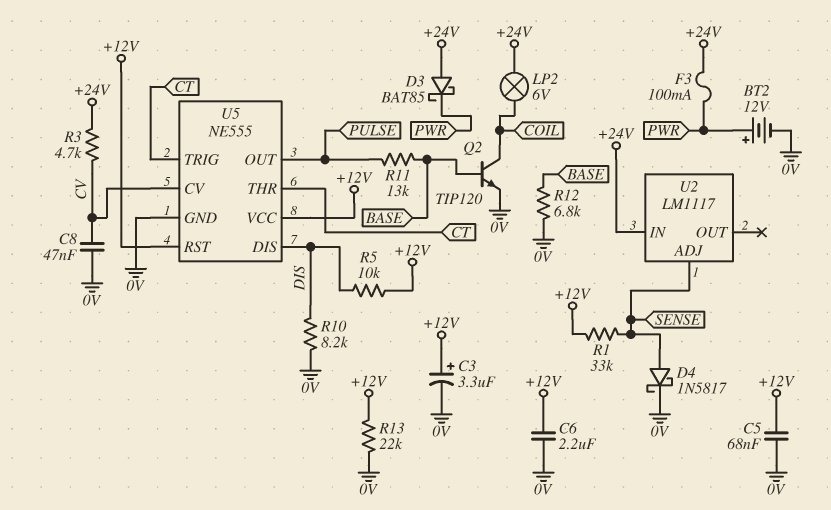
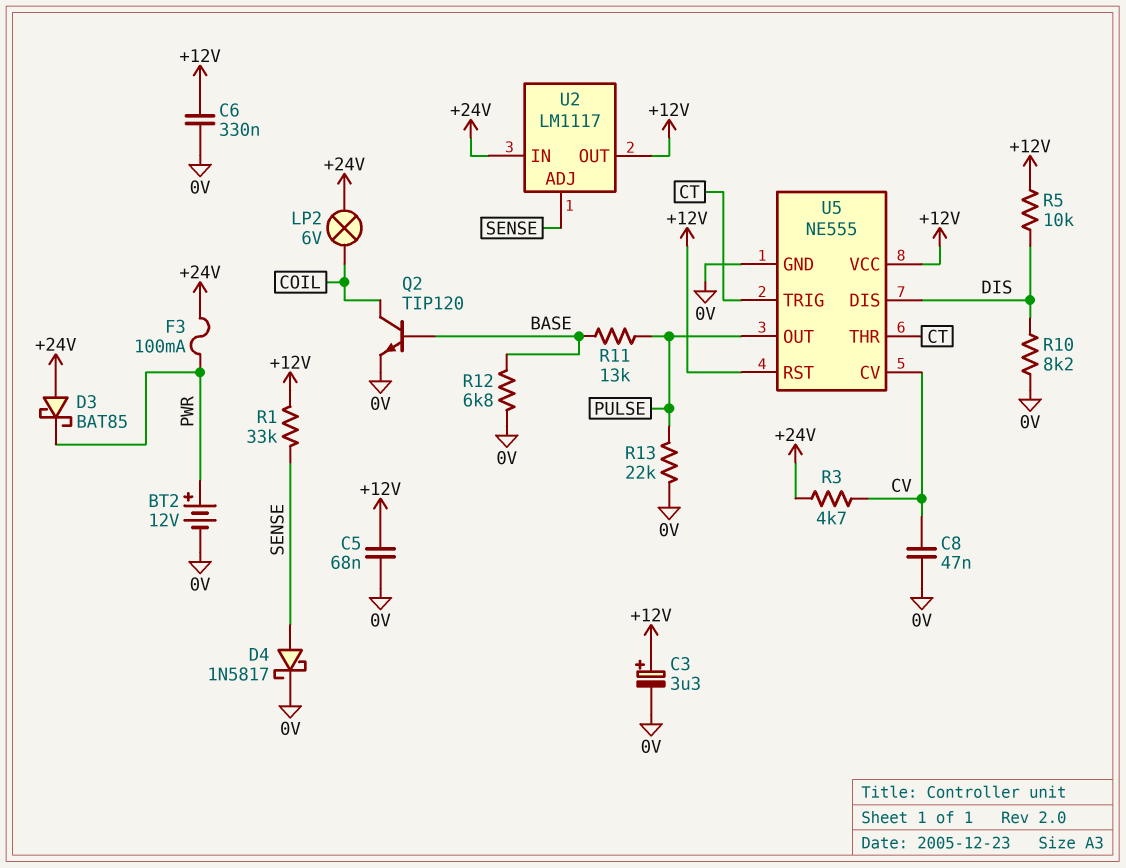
C6: 2.2uF (+12V, 0V) -> 330nF (+12V, 0V)
R13: 22k (+12V, 0V) -> 22k (0V, PULSE)
U2 pin OUT: none -> +12V

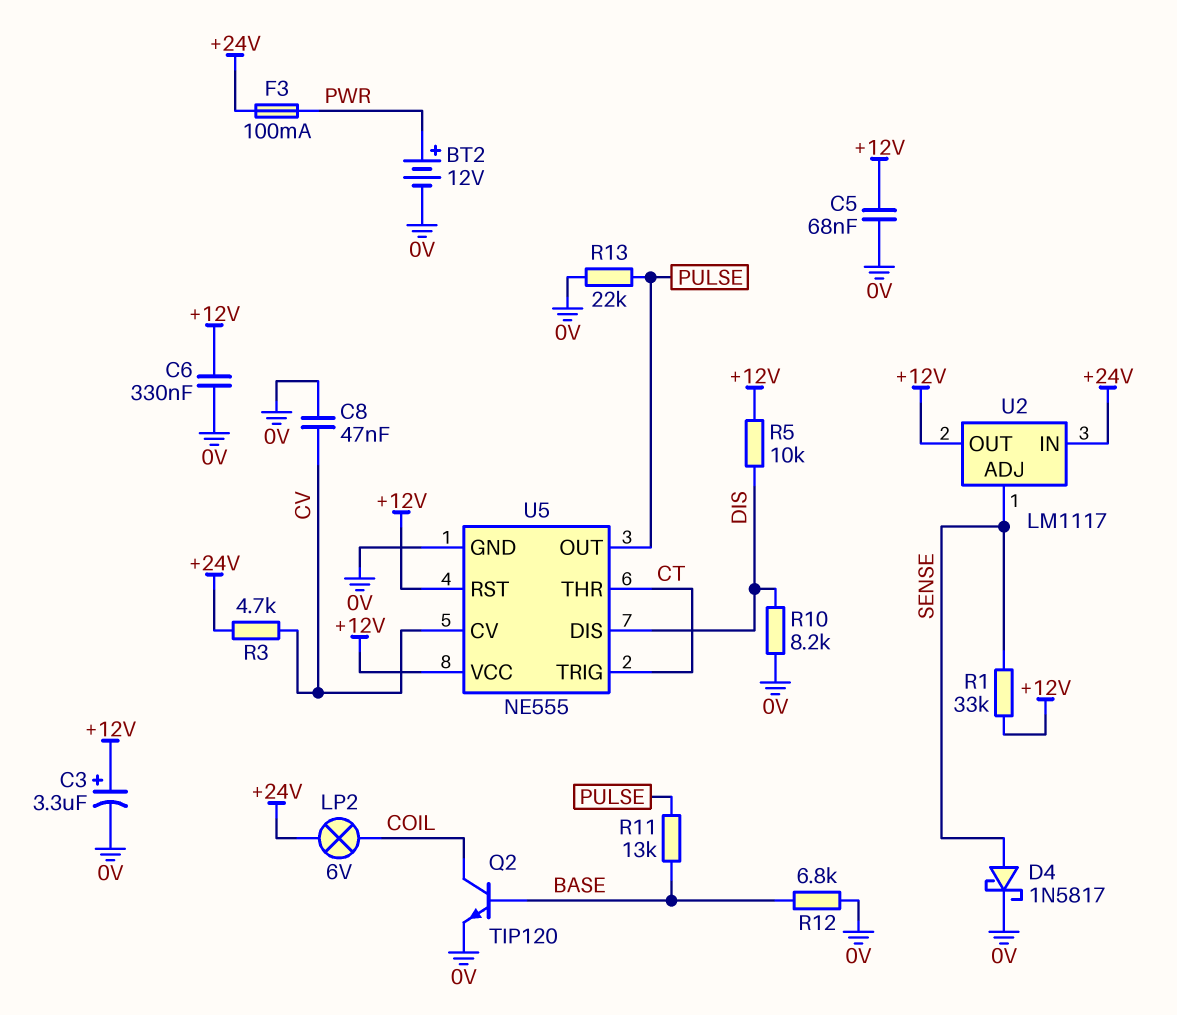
D3: schottky BAT85 (A +24V, K PWR) -> none

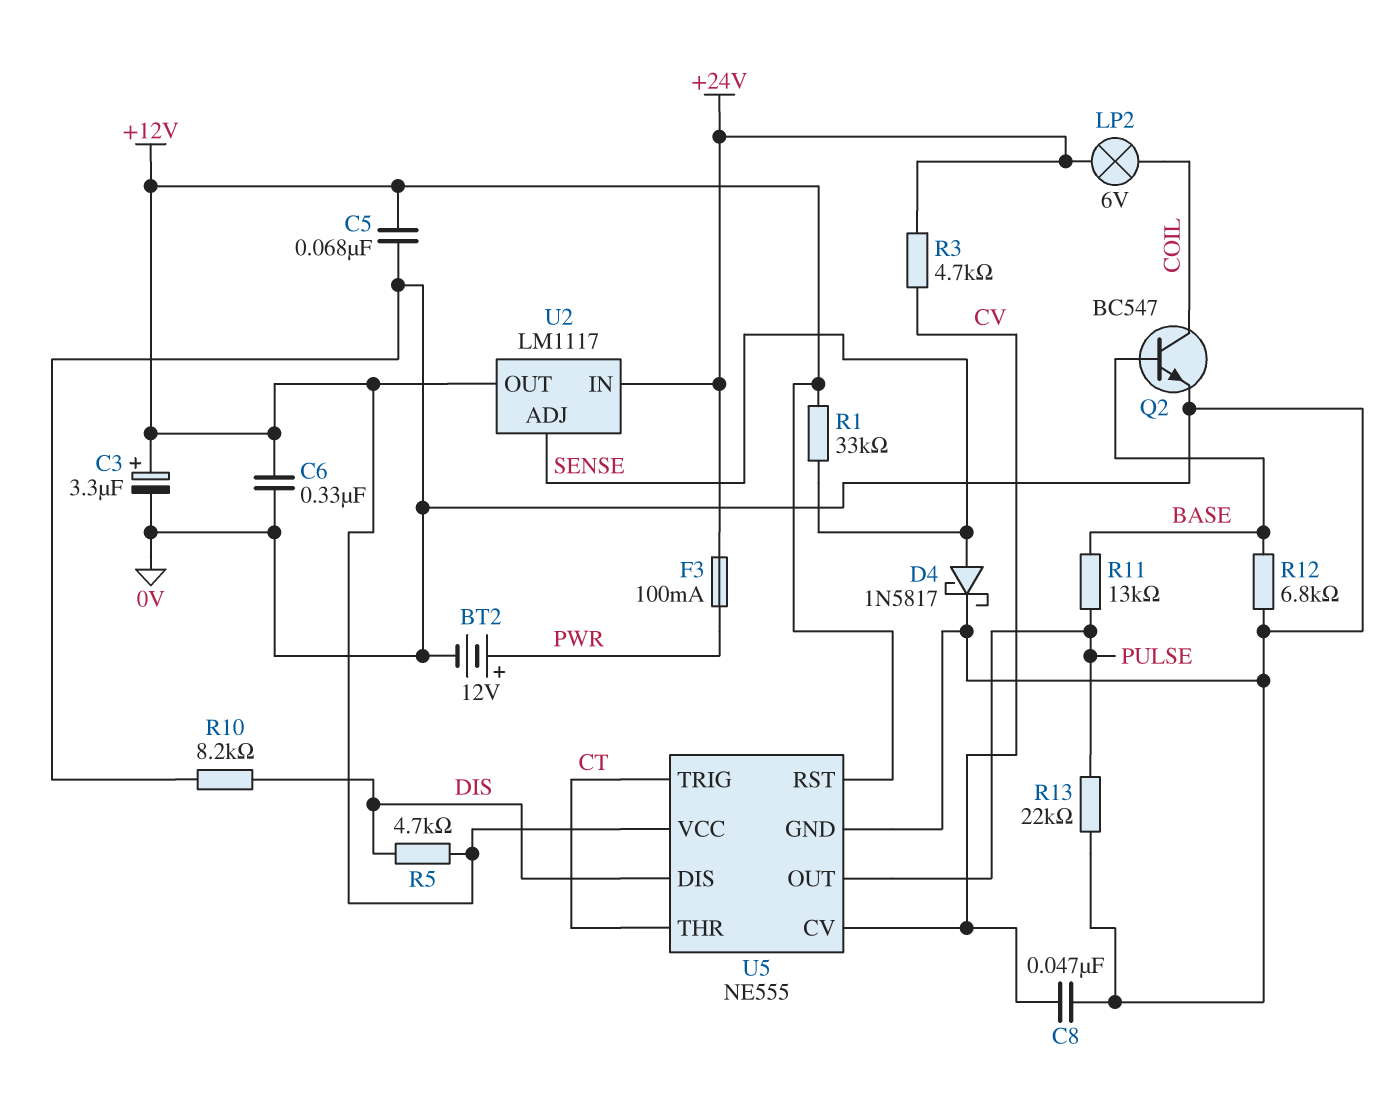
Q2: NPN TIP120 (B BASE, C COIL, E 0V) -> NPN BC547 (B BASE, C COIL, E 0V)
R5: 10k (+12V, DIS) -> 4.7k (+12V, DIS)

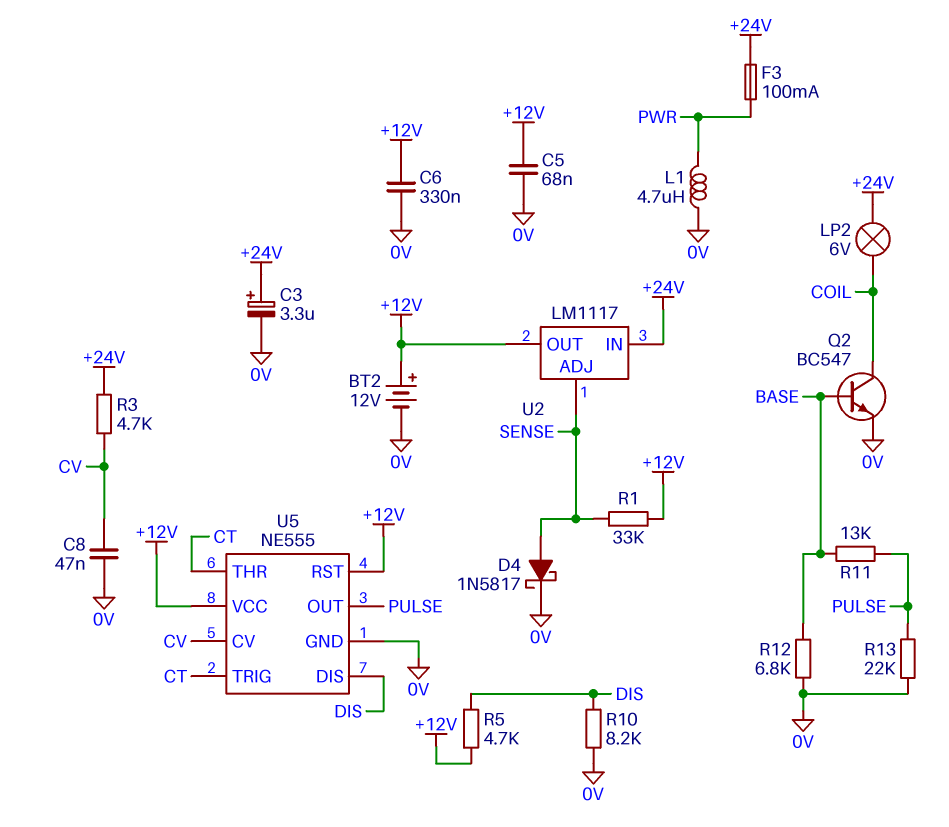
BT2: 12V (plus PWR, minus 0V) -> 12V (plus +12V, minus 0V)
C3: 3.3uF (plus +12V, minus 0V) -> 3.3uF (plus +24V, minus 0V)
L1: none -> 4.7uH (0V, PWR)

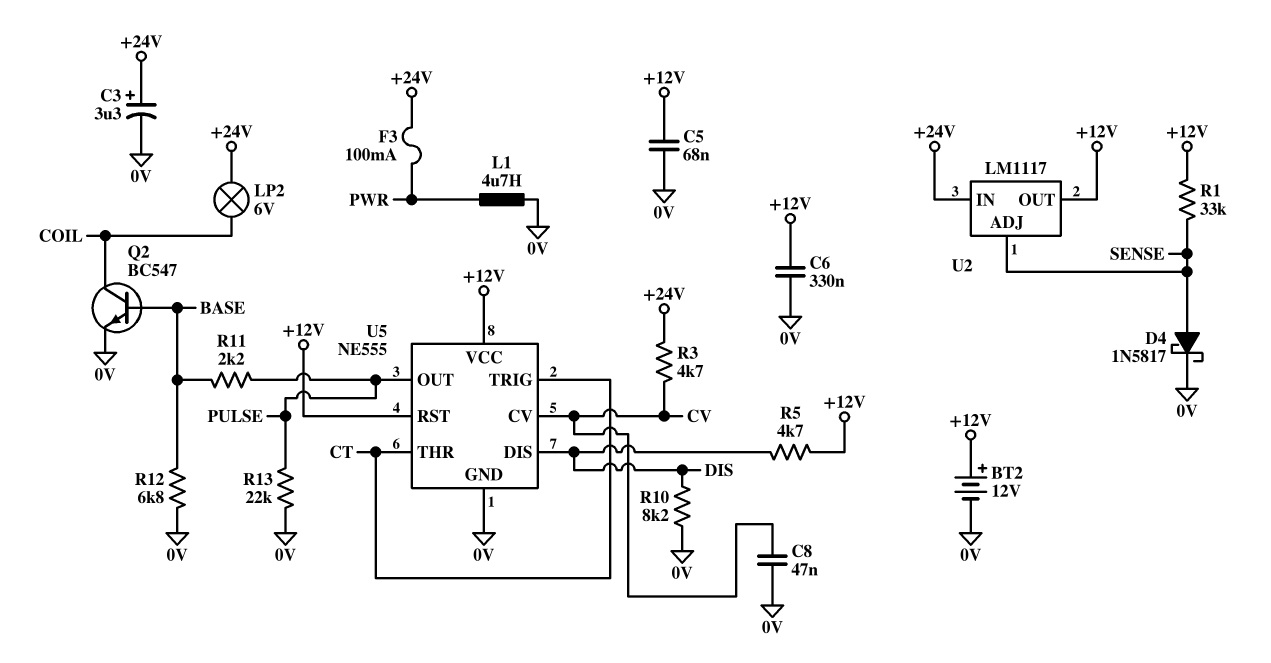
R11: 13k (BASE, PULSE) -> 2.2k (BASE, PULSE)

